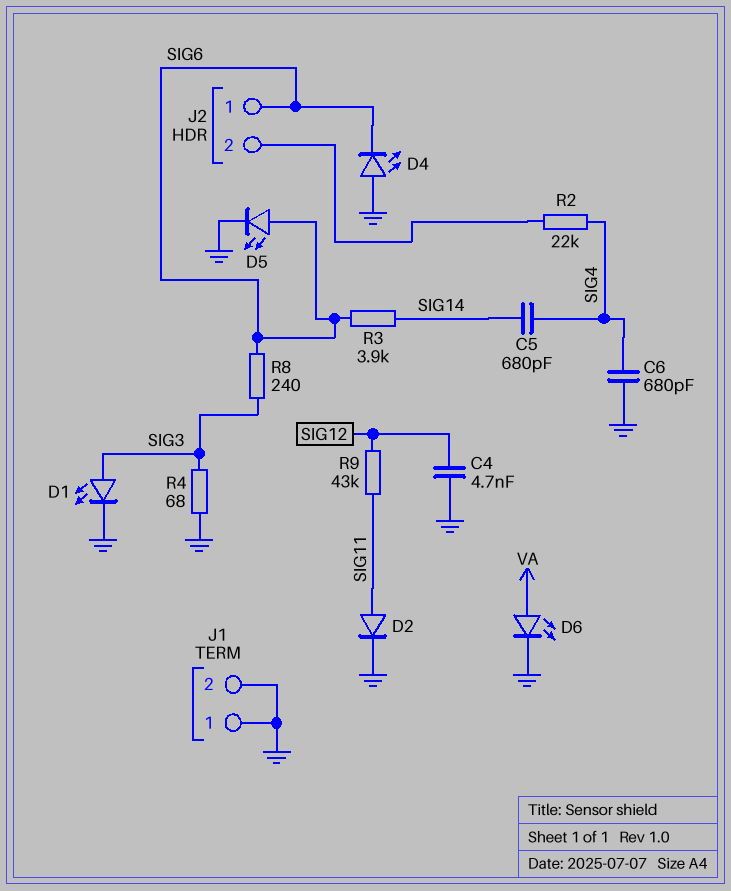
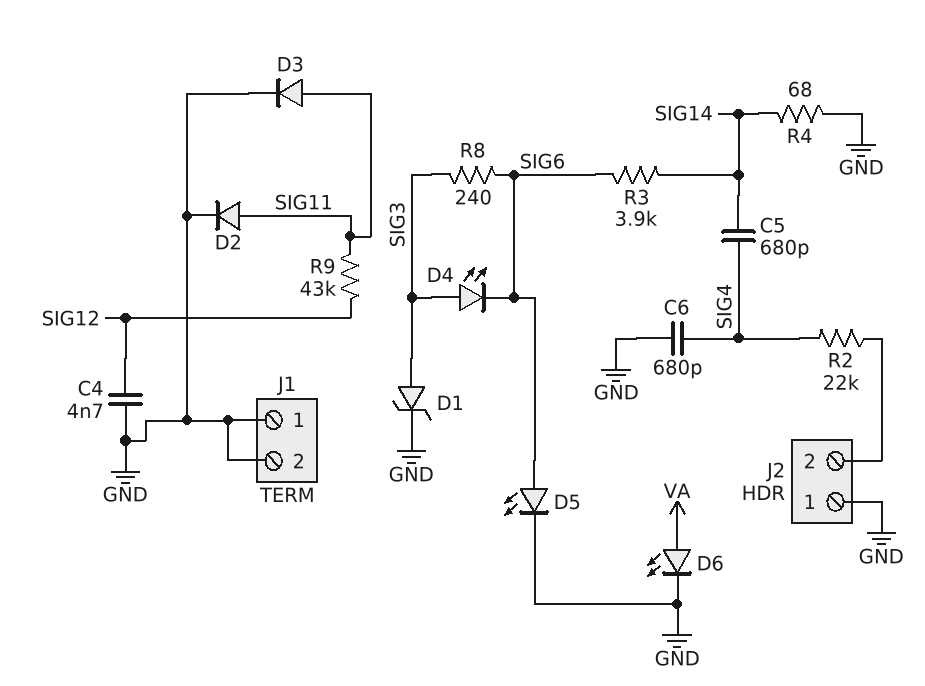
D1: LED (A SIG3, K GND) -> zener (A SIG3, K GND)
D3: none -> diode (A SIG11, K GND)
D4: LED (A GND, K SIG6) -> LED (A SIG3, K SIG6)
J2 pin 1: SIG6 -> GND
R4: 68 (GND, SIG3) -> 68 (GND, SIG14)

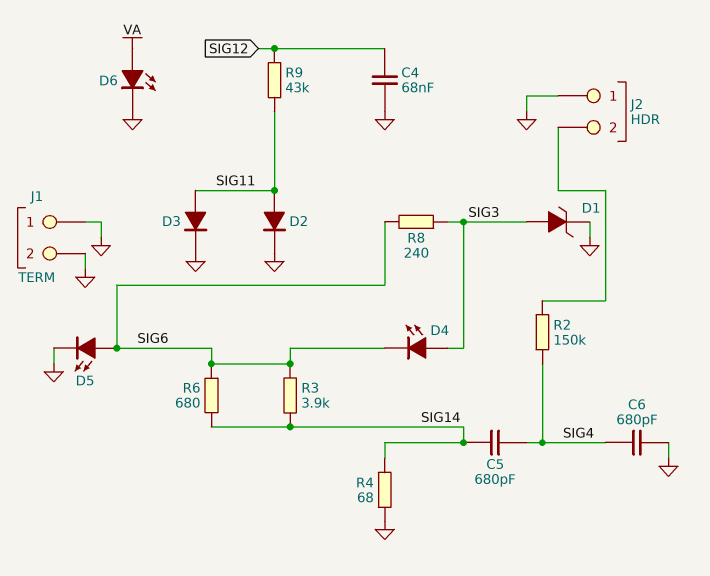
C4: 4.7nF (GND, SIG12) -> 68nF (GND, SIG12)
R2: 22k (J2/2, SIG4) -> 150k (J2/2, SIG4)
R6: none -> 680 (SIG6, SIG14)

